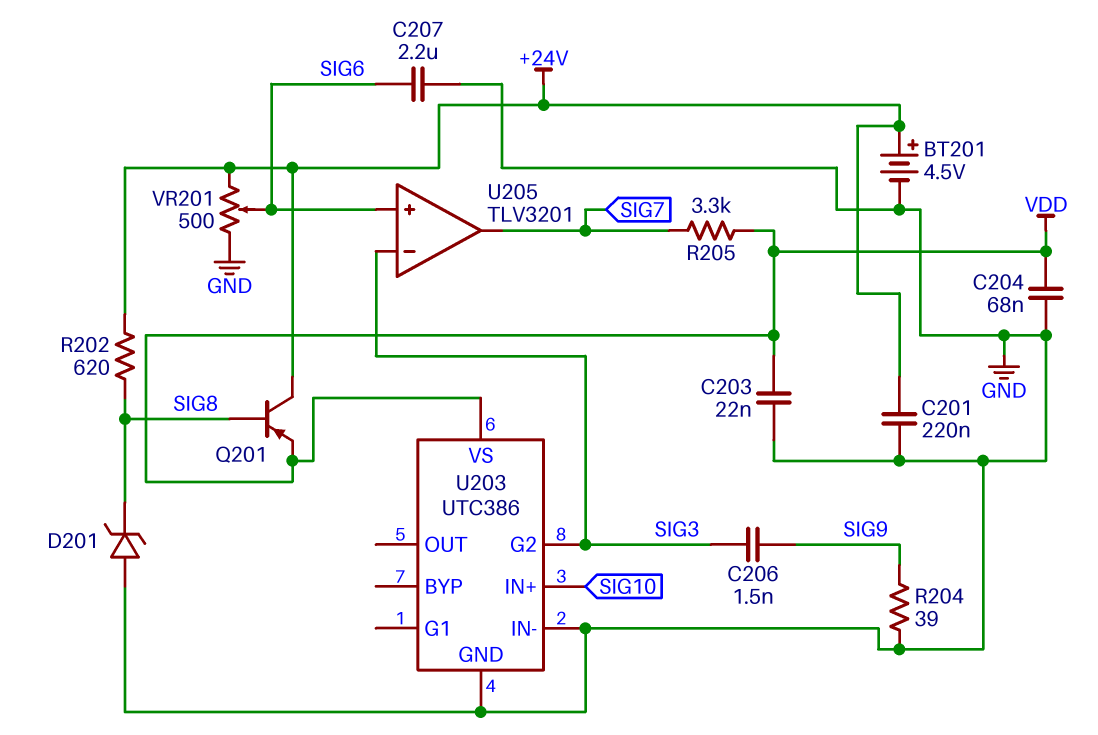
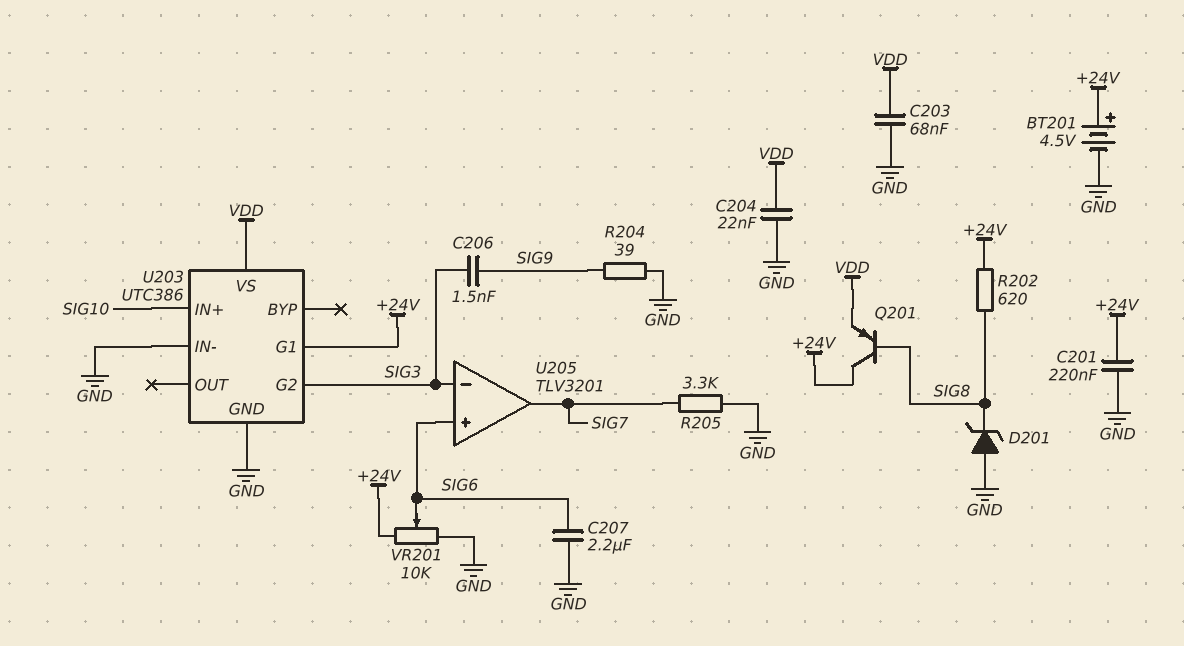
C203: 22nF (GND, VDD) -> 68nF (GND, VDD)
C204: 68nF (GND, VDD) -> 22nF (GND, VDD)
R205: 3.3k (SIG7, VDD) -> 3.3k (GND, SIG7)
U203 pin G1: none -> +24V
VR201: 500 (+24V, GND, wiper SIG6) -> 10k (+24V, GND, wiper SIG6)

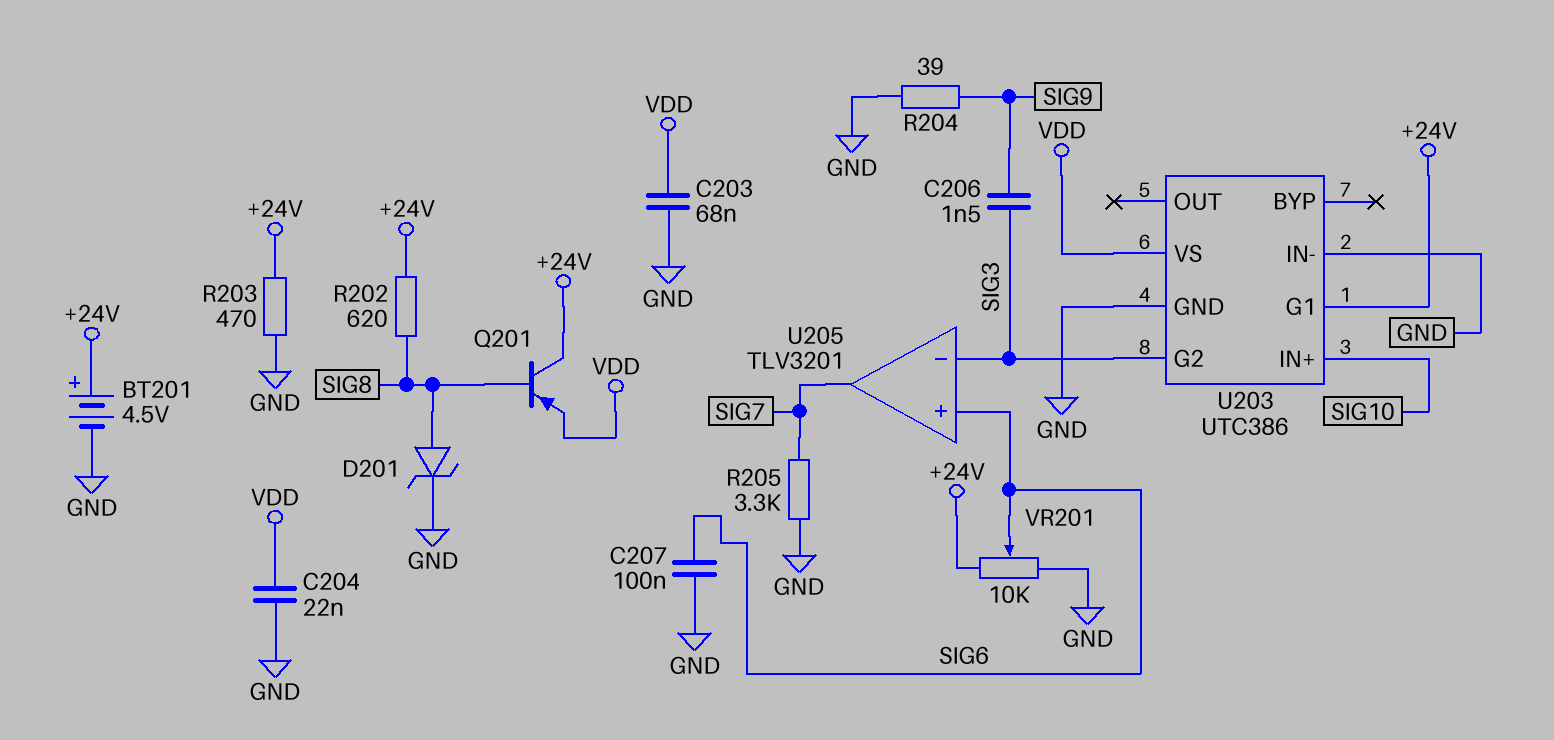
C201: 220nF (+24V, GND) -> none
C207: 2.2uF (GND, SIG6) -> 100nF (GND, SIG6)
D201: zener (A GND, K SIG8) -> zener (A SIG8, K GND)
R203: none -> 470 (+24V, GND)

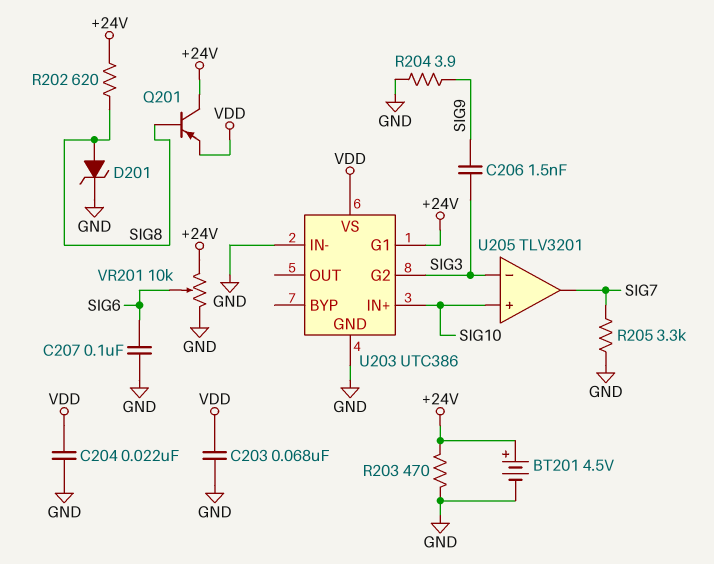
R204: 39 (GND, SIG9) -> 3.9 (GND, SIG9)
U205 pin in+: SIG6 -> SIG10

